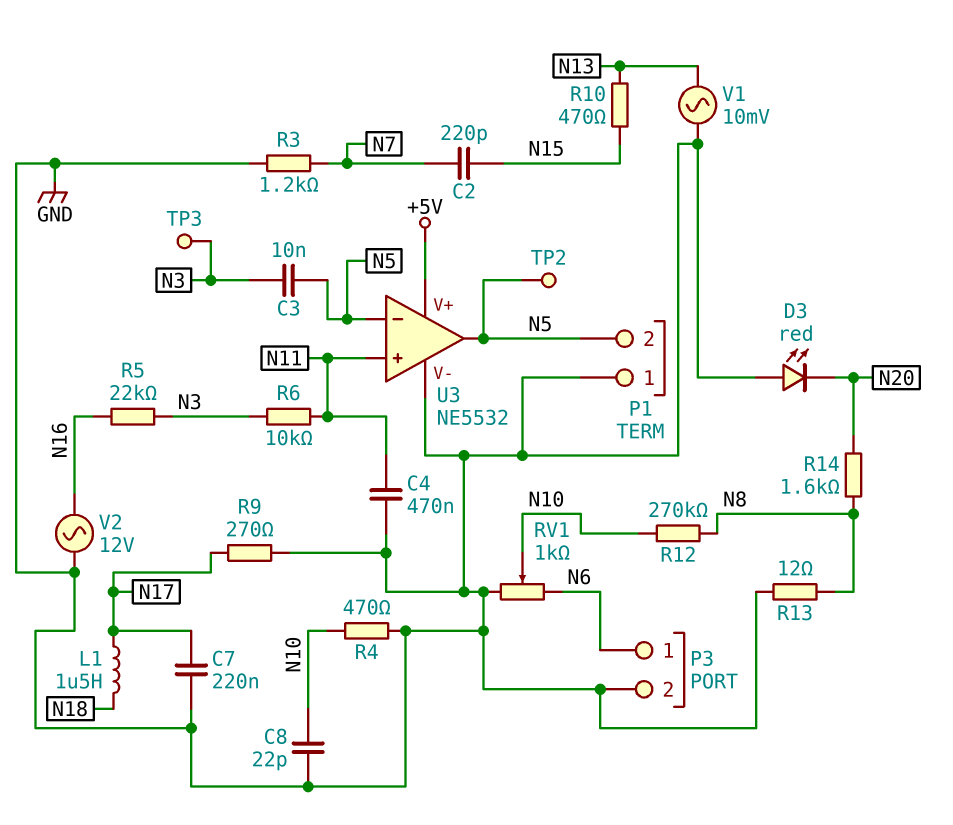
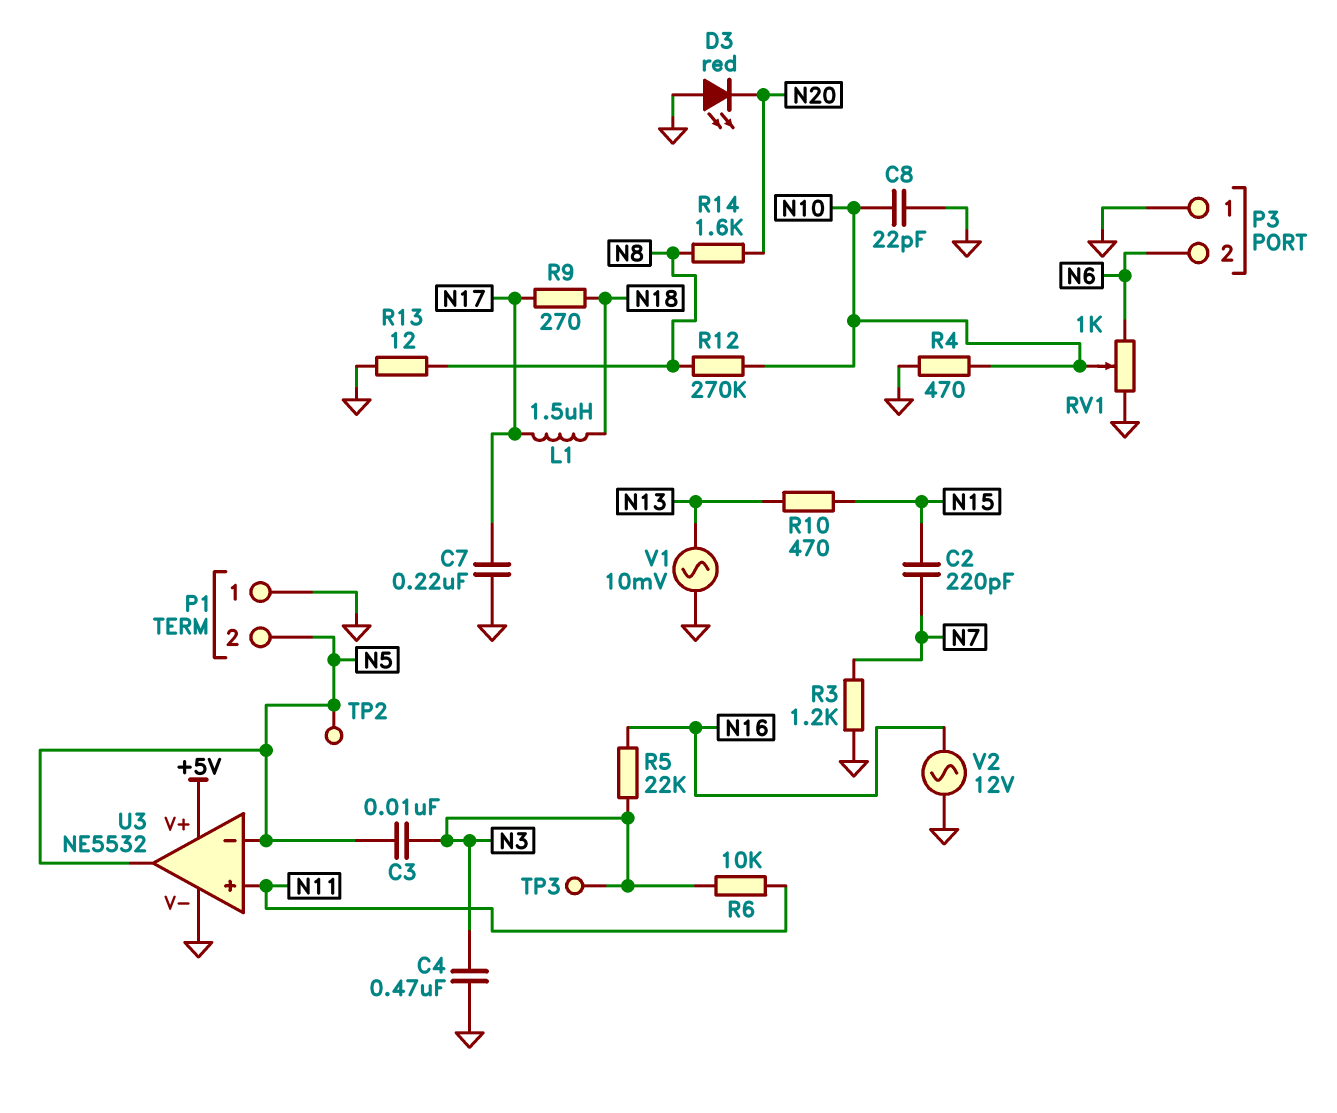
C4: 470nF (GND, N11) -> 470nF (GND, N3)
P3 pin 1: N6 -> GND
P3 pin 2: GND -> N6
R9: 270 (GND, N17) -> 270 (N17, N18)

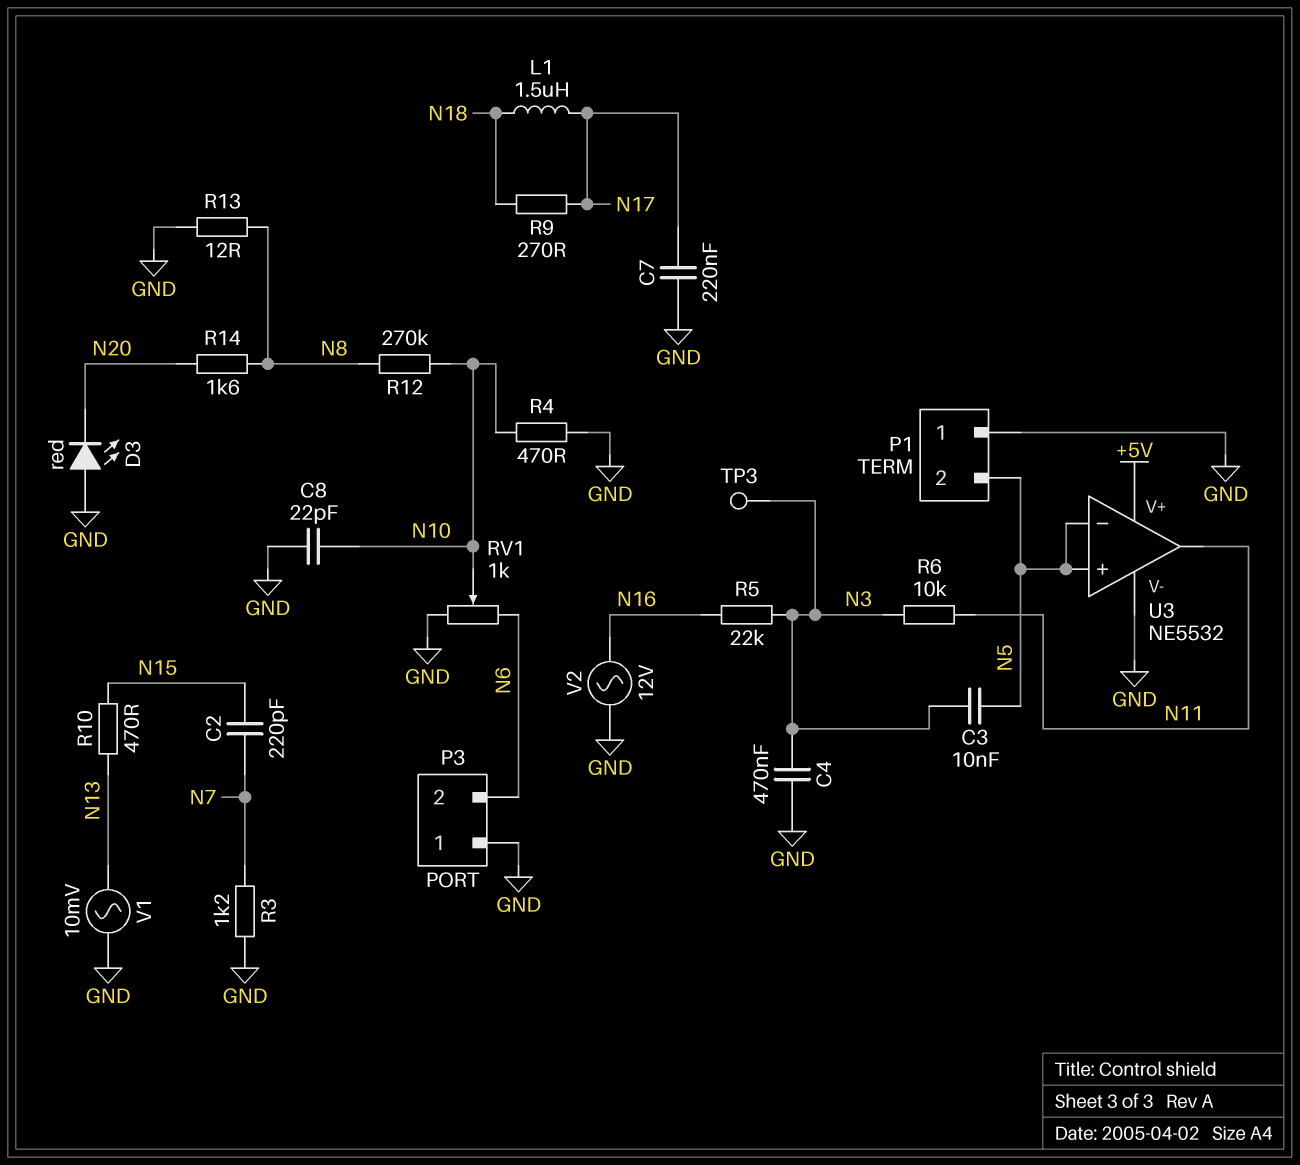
TP2: test point (N5) -> none
U3 pin in+: N11 -> N5
U3 pin out: N5 -> N11

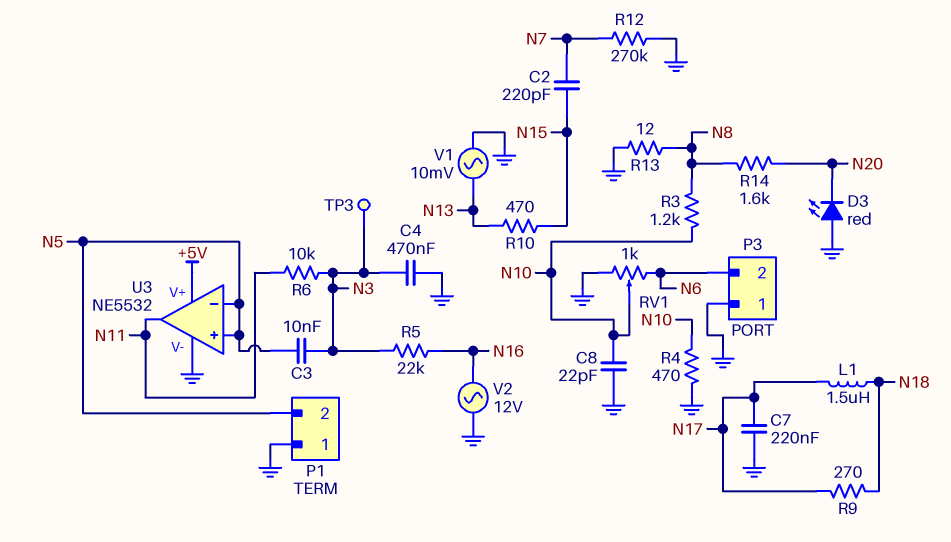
R3: 1.2k (GND, N7) -> 1.2k (N8, N10)
R12: 270k (N8, N10) -> 270k (GND, N7)

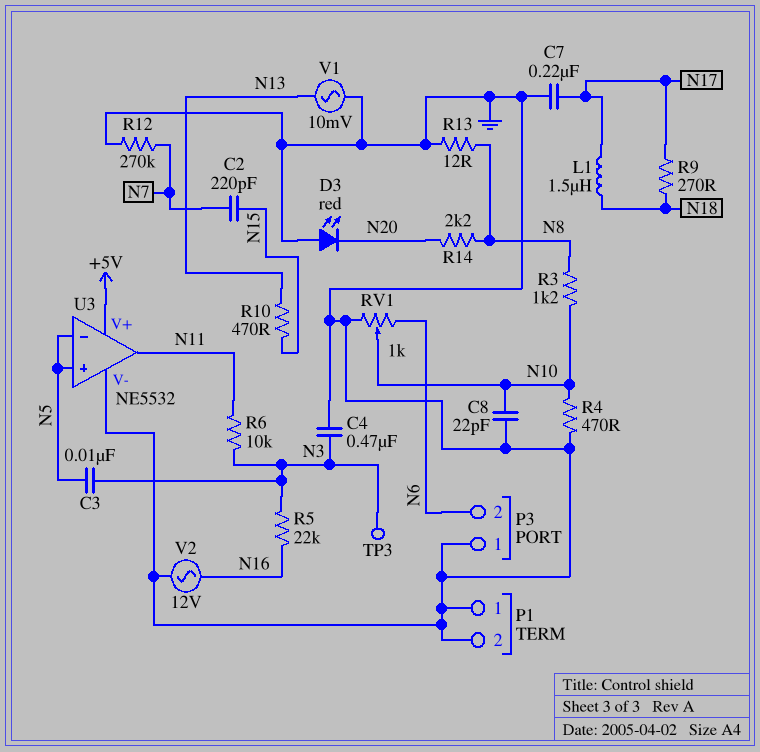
P1 pin 2: N5 -> GND
R14: 1.6k (N8, N20) -> 2.2k (N8, N20)

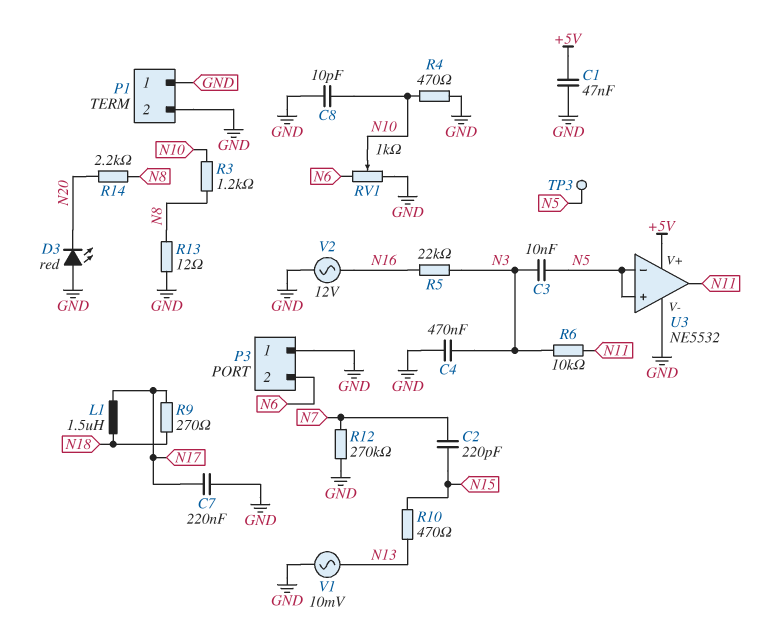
C1: none -> 47nF (+5V, GND)
C8: 22pF (GND, N10) -> 10pF (GND, N10)
TP3: test point (N3) -> test point (N5)

